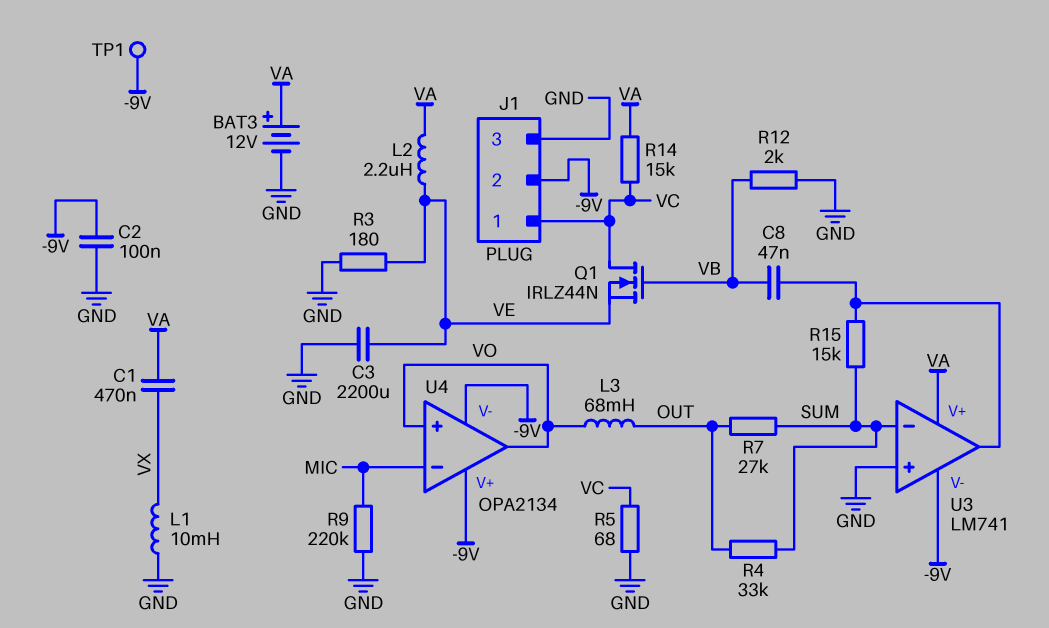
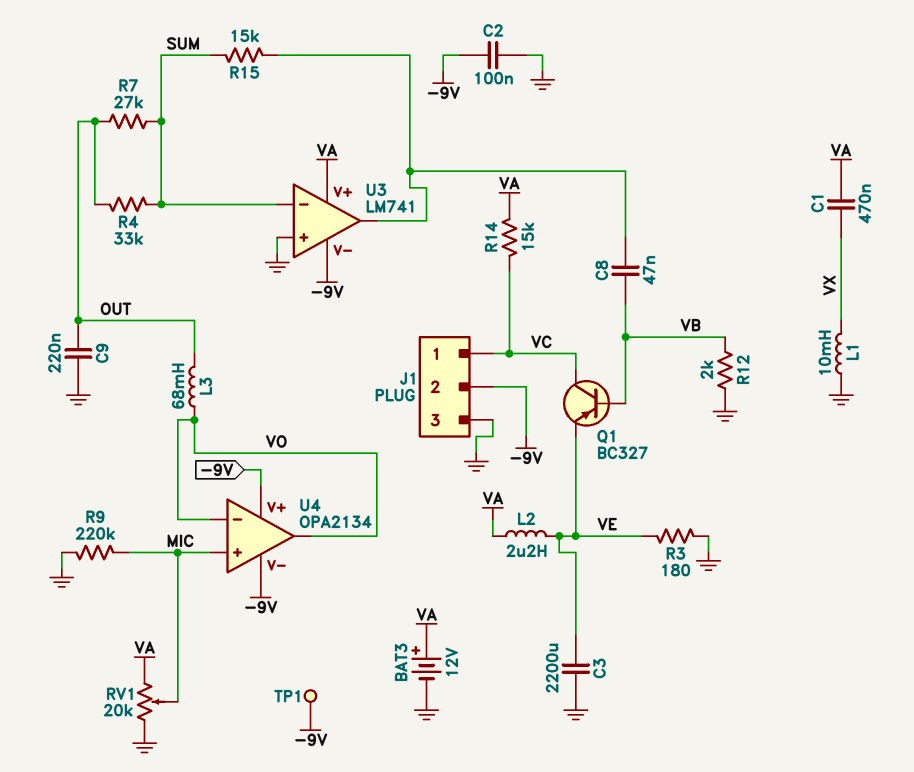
C9: none -> 220nF (GND, OUT)
Q1: NMOS IRLZ44N (G VB, D VC, S VE) -> PNP BC327 (B VB, C VC, E VE)
R5: 68 (GND, VC) -> none
RV1: none -> 20k (GND, VA, wiper MIC)
U4 pin in+: VO -> MIC
U4 pin in-: MIC -> VO

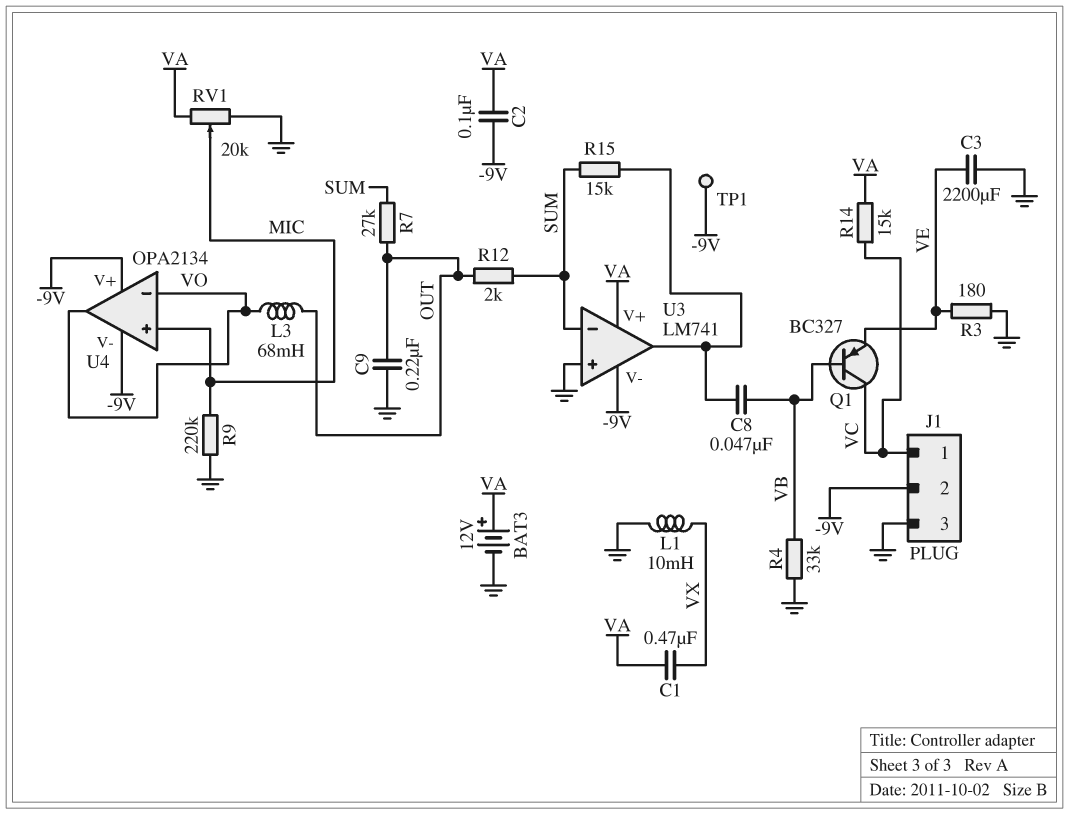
C2: 100nF (-9V, GND) -> 100nF (-9V, VA)
L2: 2.2uH (VA, VE) -> none
R4: 33k (OUT, SUM) -> 33k (GND, VB)
R12: 2k (GND, VB) -> 2k (OUT, SUM)

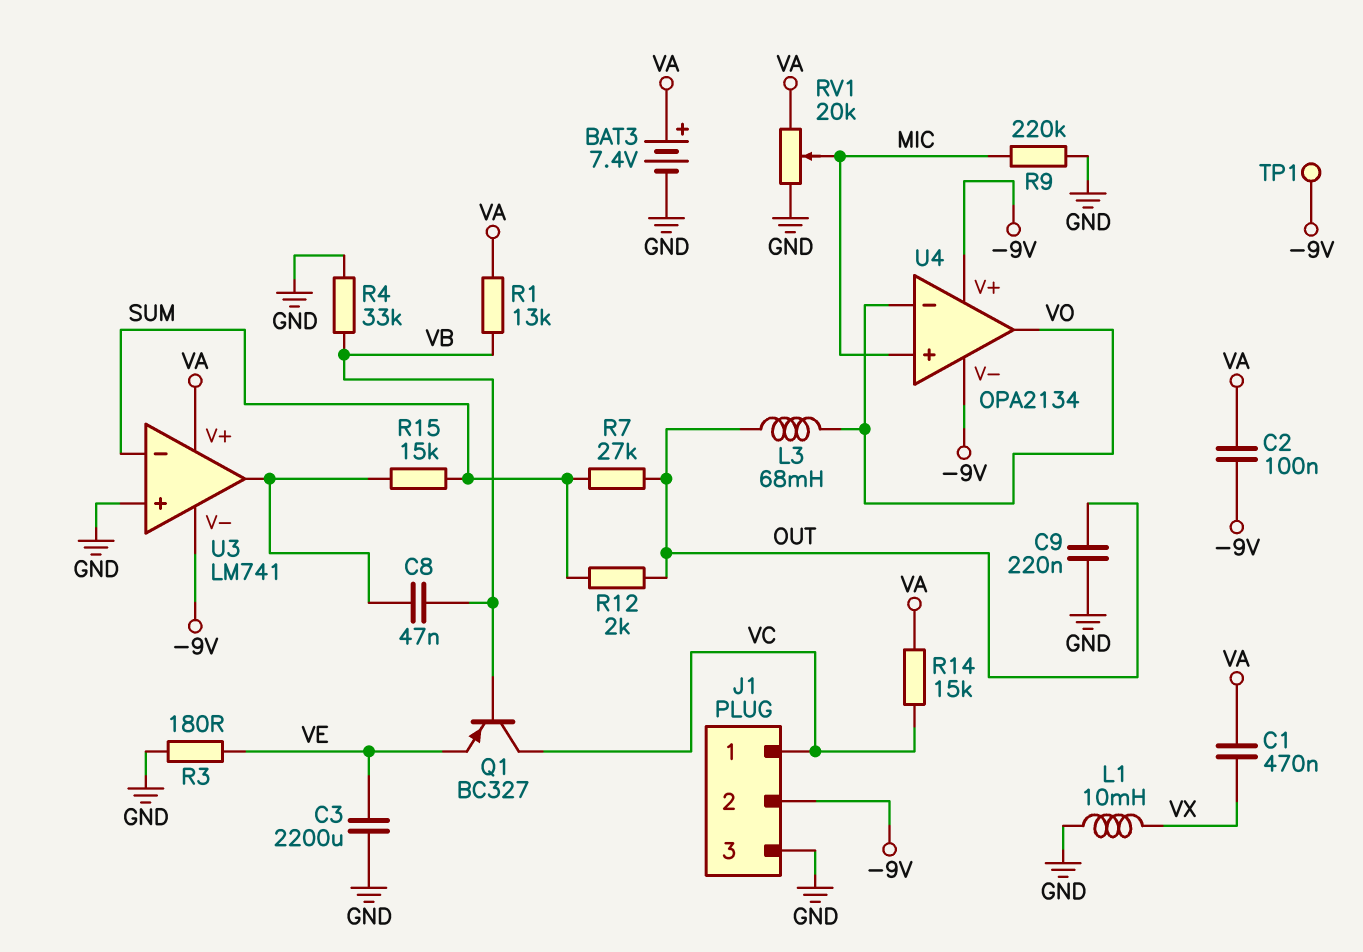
BAT3: 12V (plus VA, minus GND) -> 7.4V (plus VA, minus GND)
R1: none -> 13k (VA, VB)

